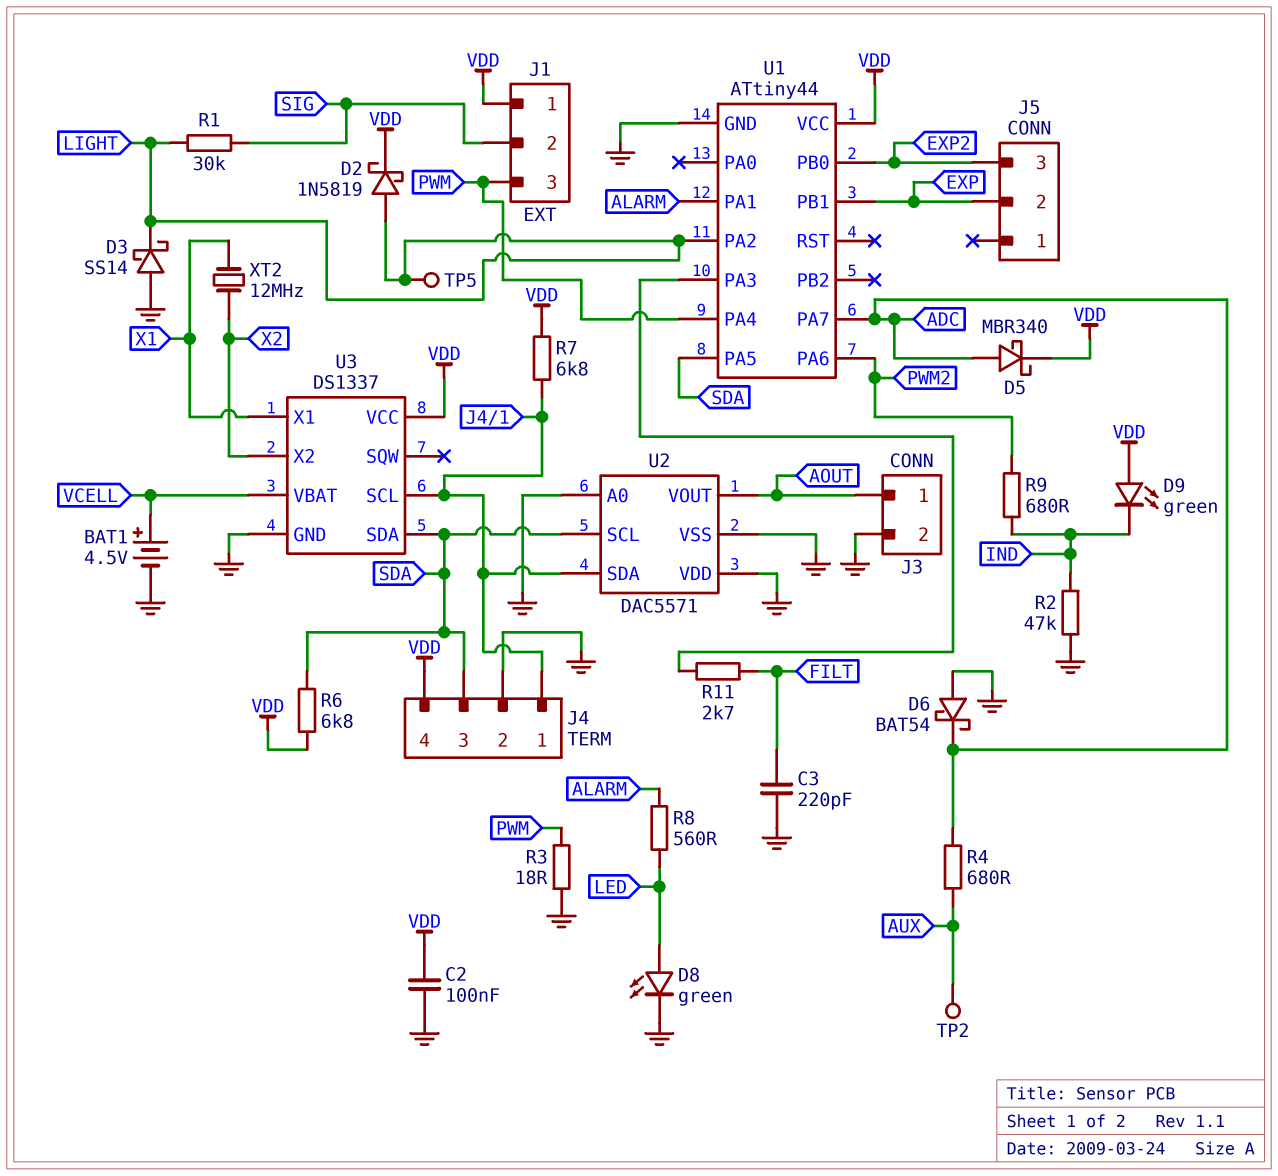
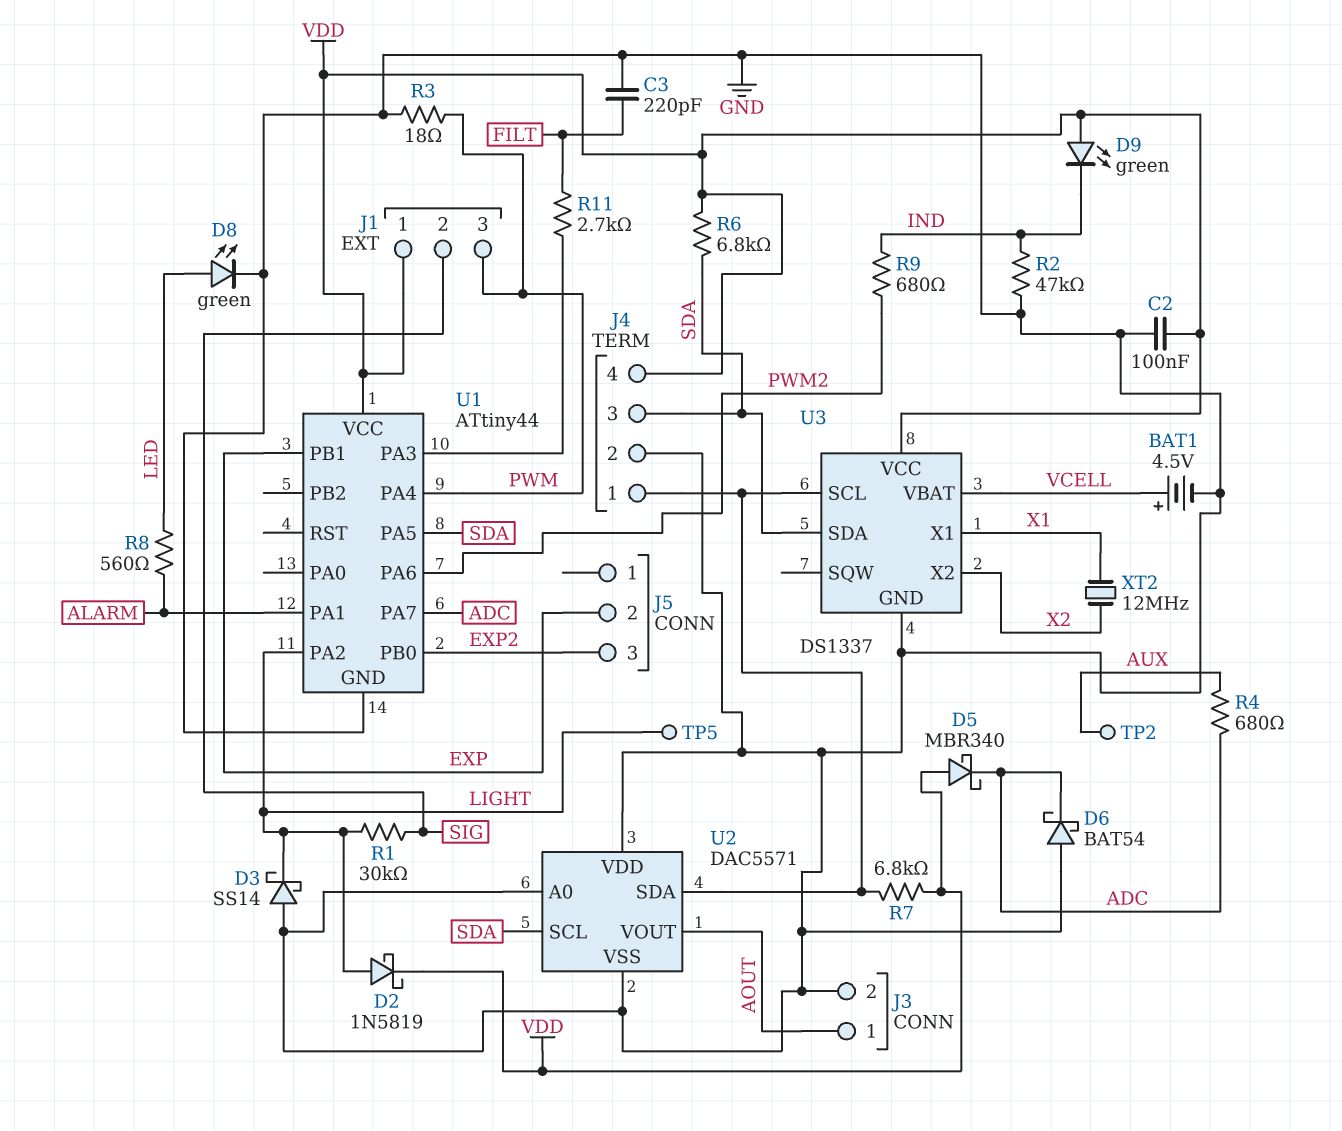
D5: schottky MBR340 (A ADC, K VDD) -> schottky MBR340 (A VDD, K ADC)

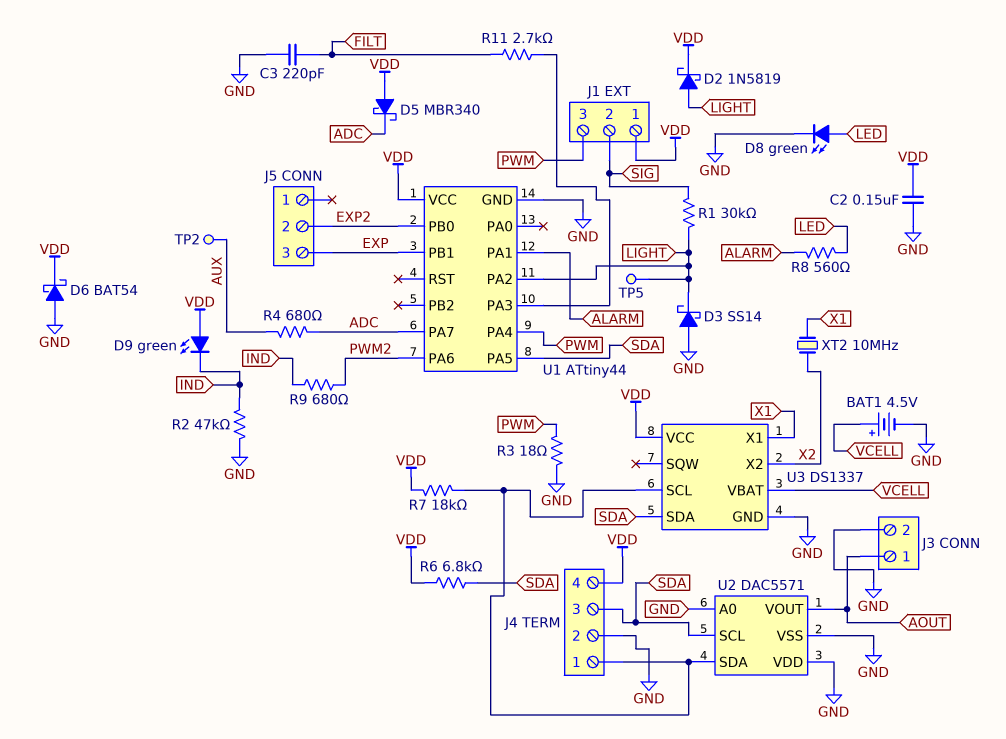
C2: 100nF (GND, VDD) -> 150nF (GND, VDD)
D6: schottky BAT54 (A GND, K ADC) -> schottky BAT54 (A GND, K VDD)
J5 pin 2: EXP -> EXP2
J5 pin 3: EXP2 -> EXP
R7: 6.8k (J4/1, VDD) -> 18k (J4/1, VDD)
XT2: 12MHz (X1, X2) -> 10MHz (X1, X2)

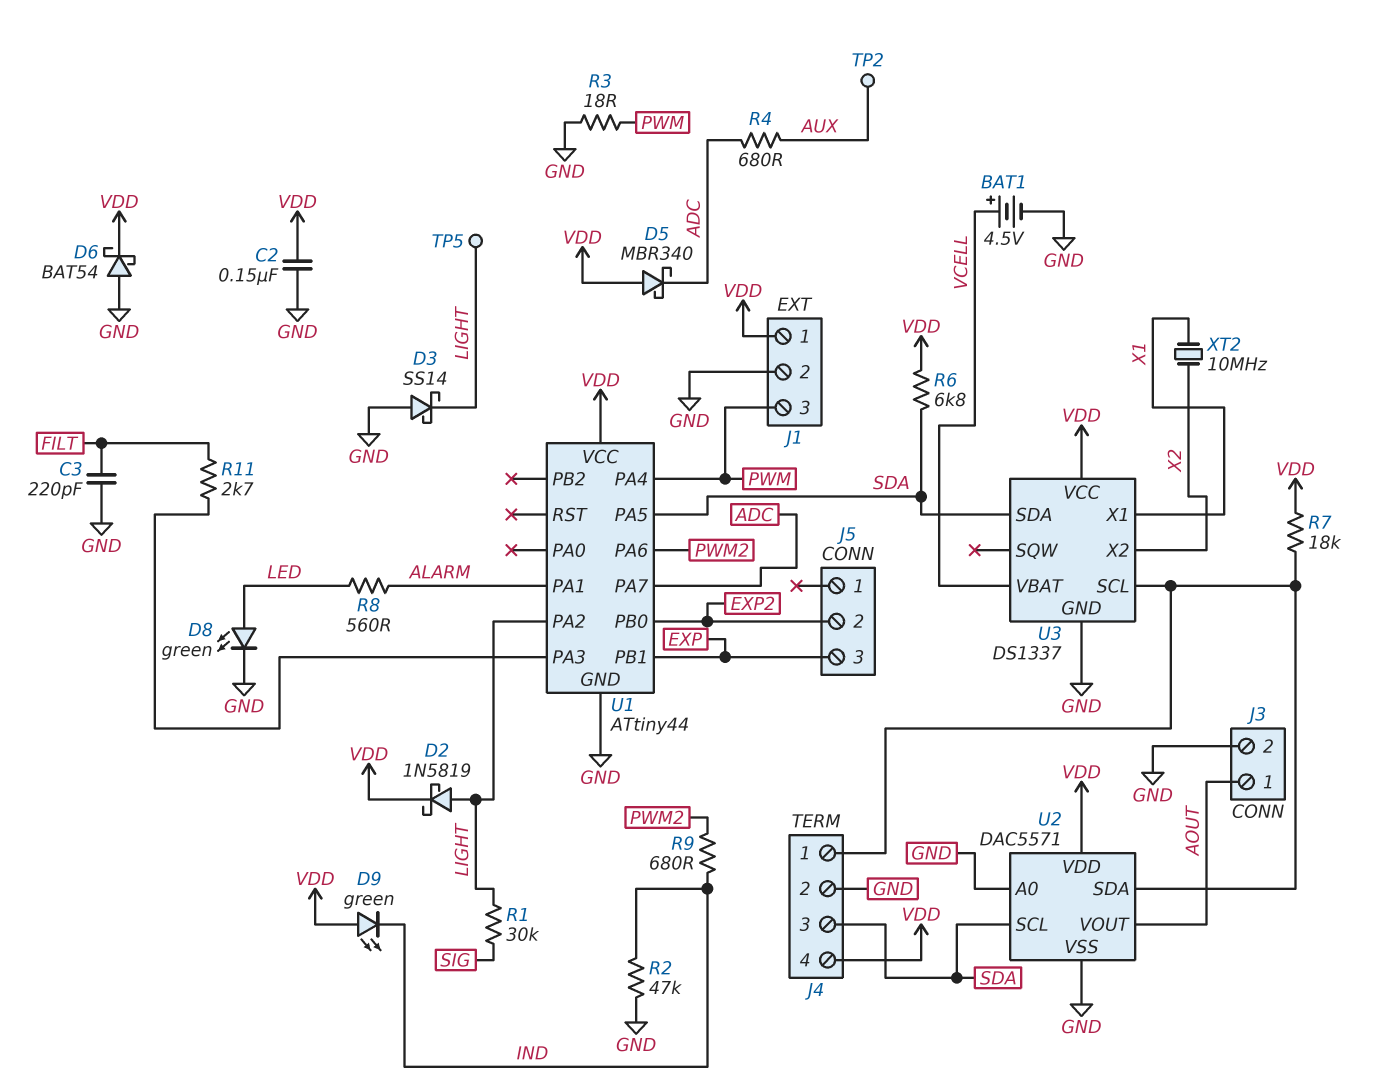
J1 pin 2: SIG -> GND
U2 pin VDD: GND -> VDD

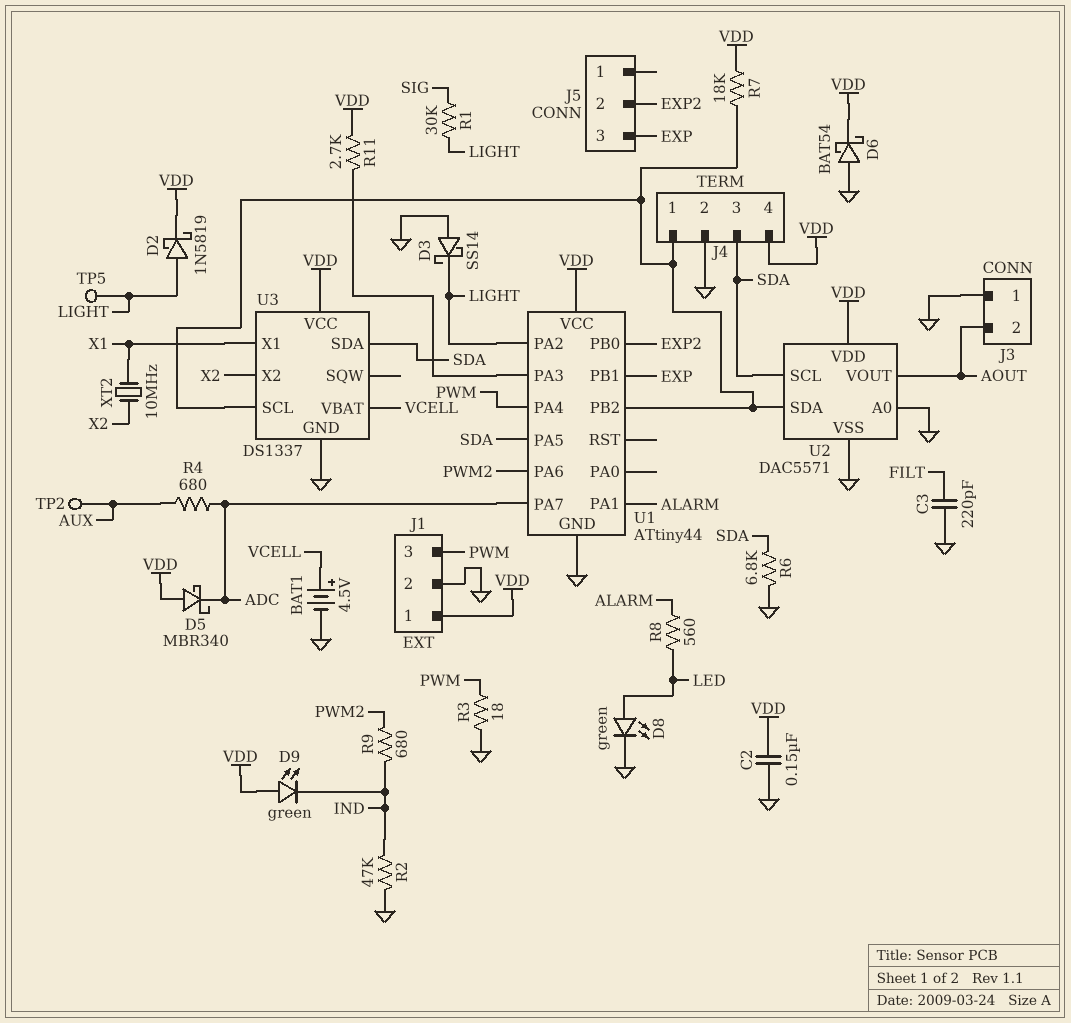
J3 pin 1: AOUT -> GND
J3 pin 2: GND -> AOUT
R6: 6.8k (SDA, VDD) -> 6.8k (GND, SDA)
R11: 2.7k (FILT, U1/PA3) -> 2.7k (U1/PA3, VDD)
U1 pin PB2: none -> J4/1

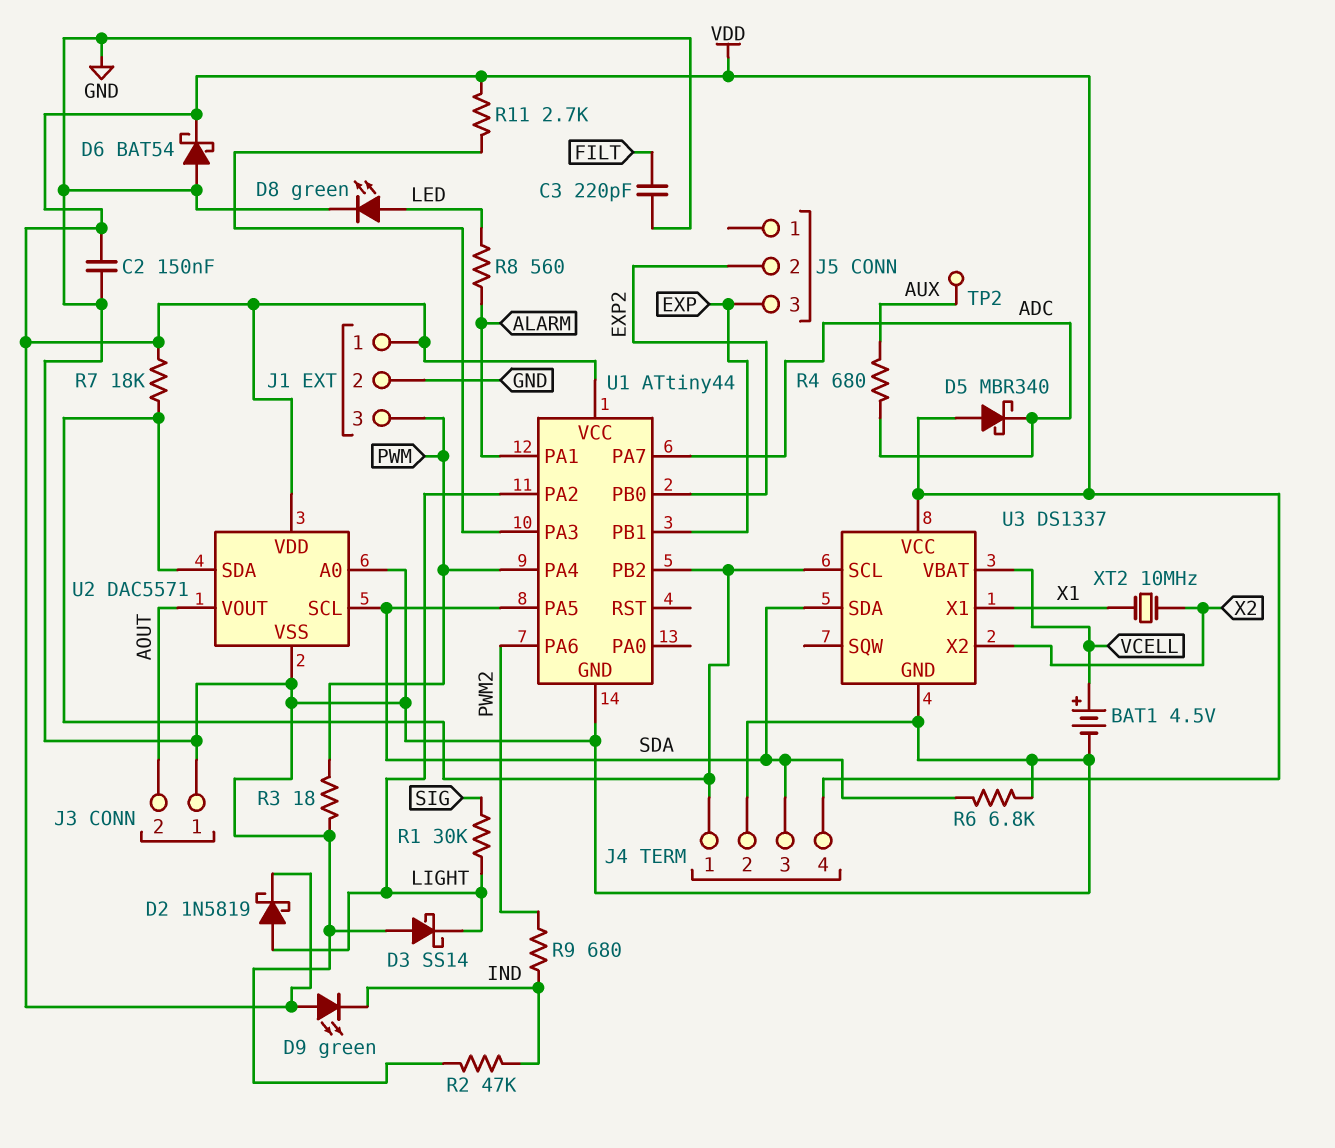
TP5: test point (LIGHT) -> none

